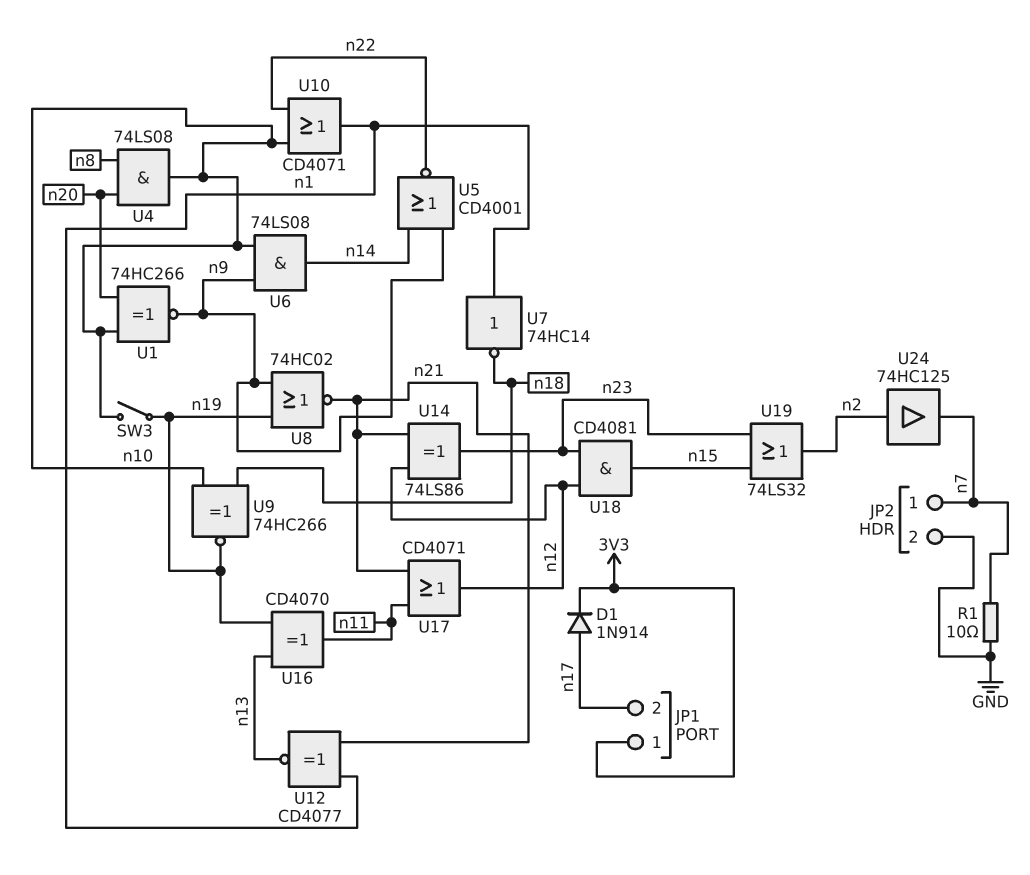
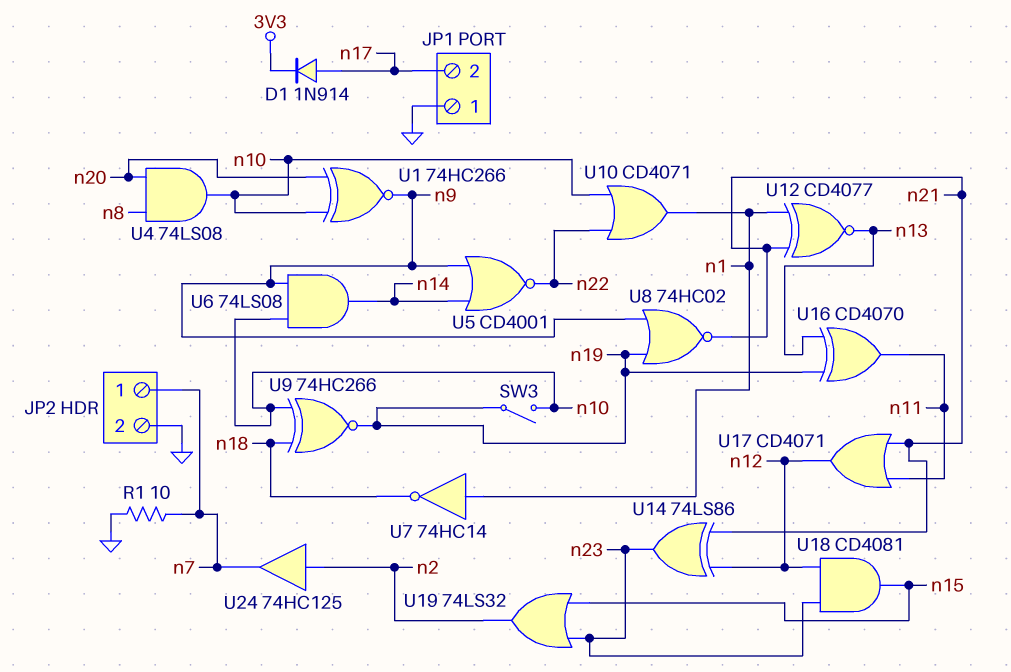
JP1 pin 1: 3V3 -> GND

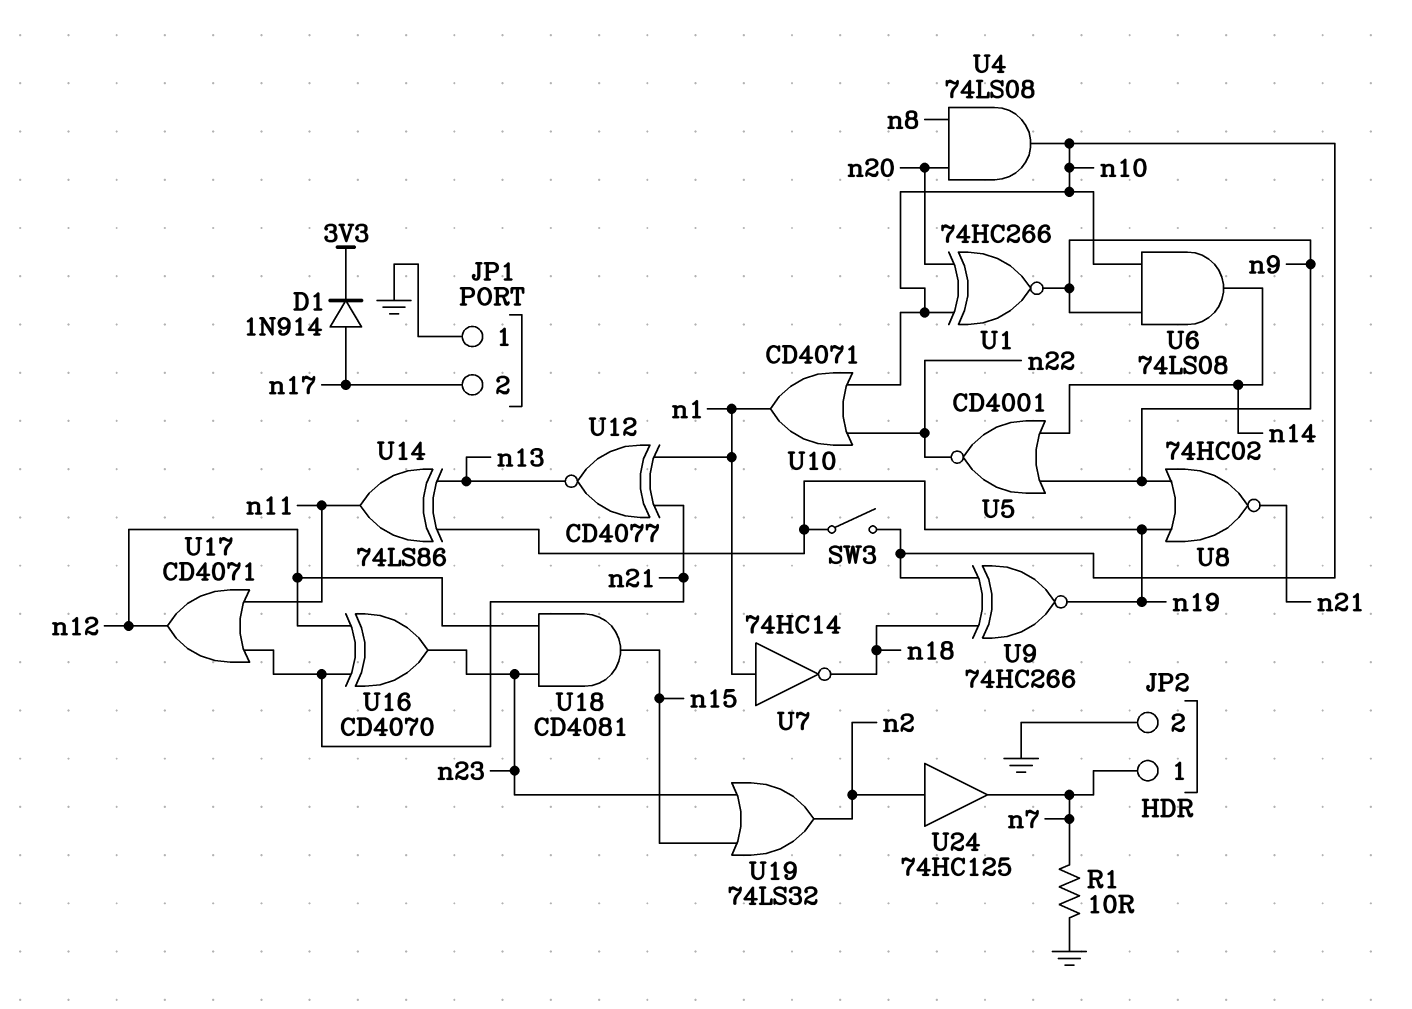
U14: XOR 74LS86 (in n12, in n21, out n23) -> XOR 74LS86 (in n13, in n19, out n11)
U16: XOR CD4070 (in n13, in n19, out n11) -> XOR CD4070 (in n12, in n21, out n23)

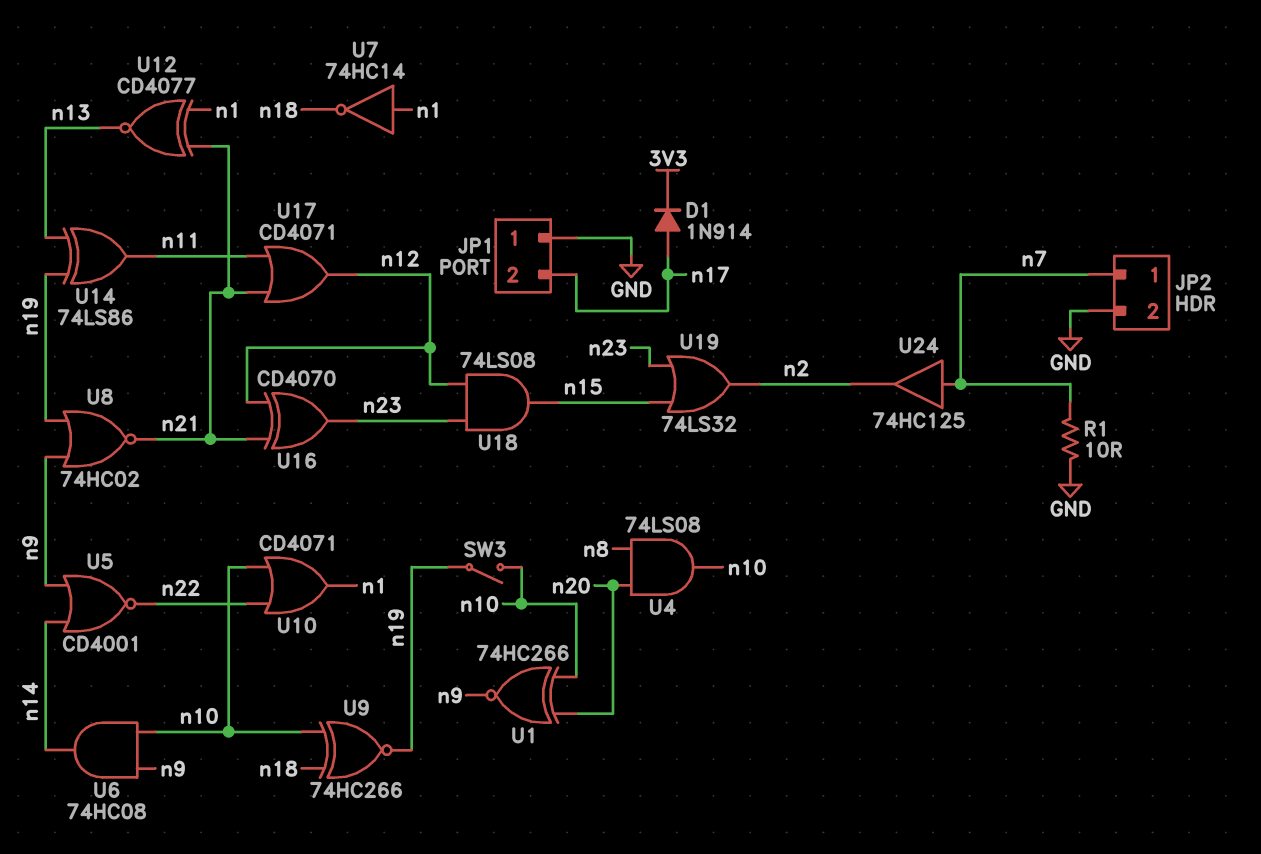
U6: AND 74LS08 (in n9, in n10, out n14) -> AND 74HC08 (in n9, in n10, out n14)
U18: AND CD4081 (in n12, in n23, out n15) -> AND 74LS08 (in n12, in n23, out n15)
U24: buffer 74HC125 (in n2, out n7) -> buffer 74HC125 (in n7, out n2)

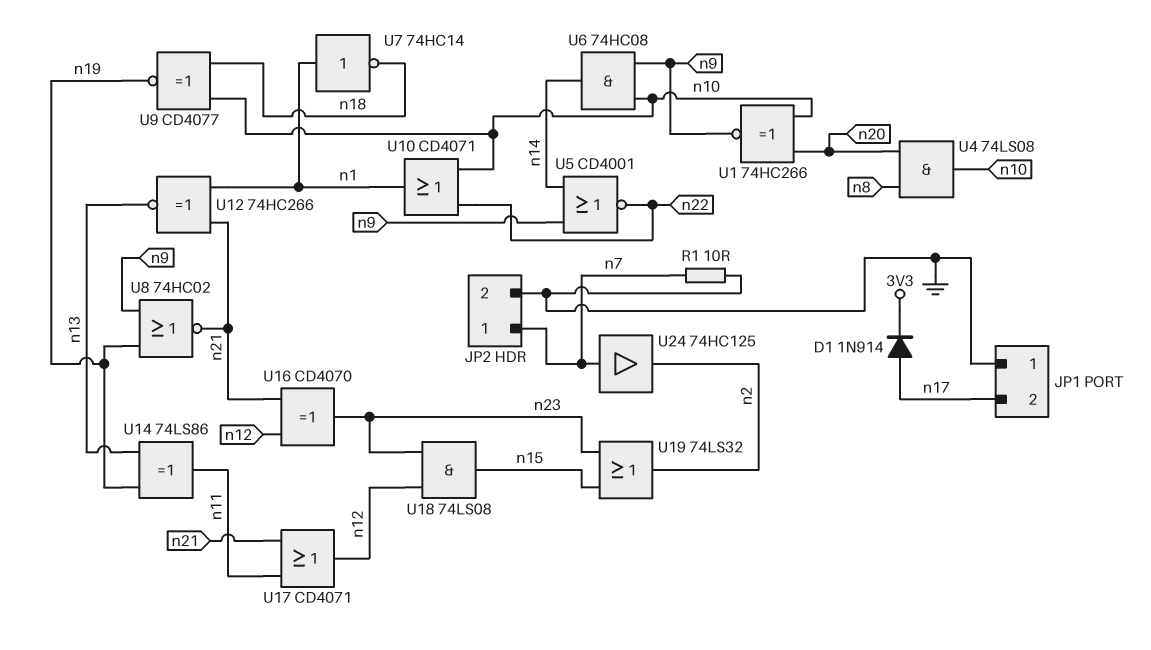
SW3: switch (n10, n19) -> none
U9: XNOR 74HC266 (in n10, in n18, out n19) -> XNOR CD4077 (in n10, in n18, out n19)
U12: XNOR CD4077 (in n1, in n21, out n13) -> XNOR 74HC266 (in n1, in n21, out n13)

